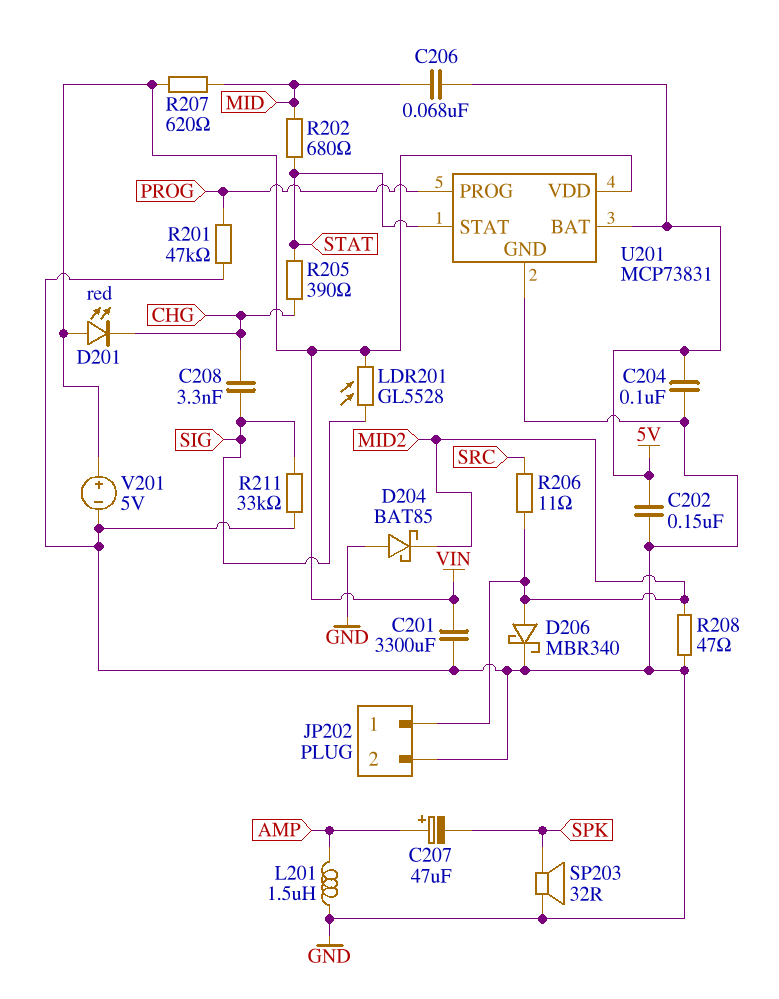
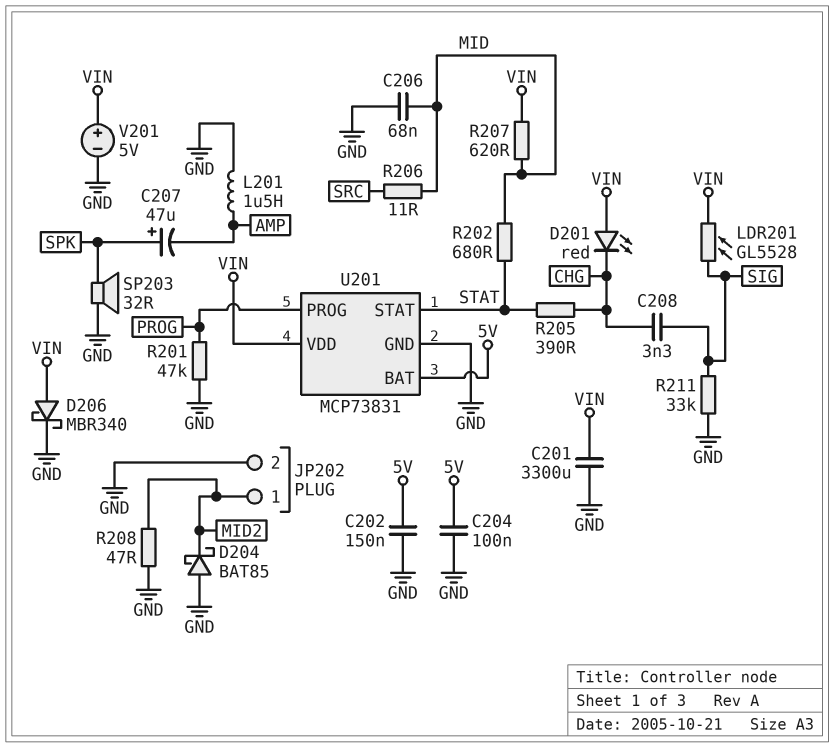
C206: 68nF (5V, MID) -> 68nF (GND, MID)
C207: 47uF (plus AMP, minus SPK) -> 47uF (plus SPK, minus AMP)
D206: schottky MBR340 (A MID2, K GND) -> schottky MBR340 (A VIN, K GND)
R206: 11 (MID2, SRC) -> 11 (MID, SRC)

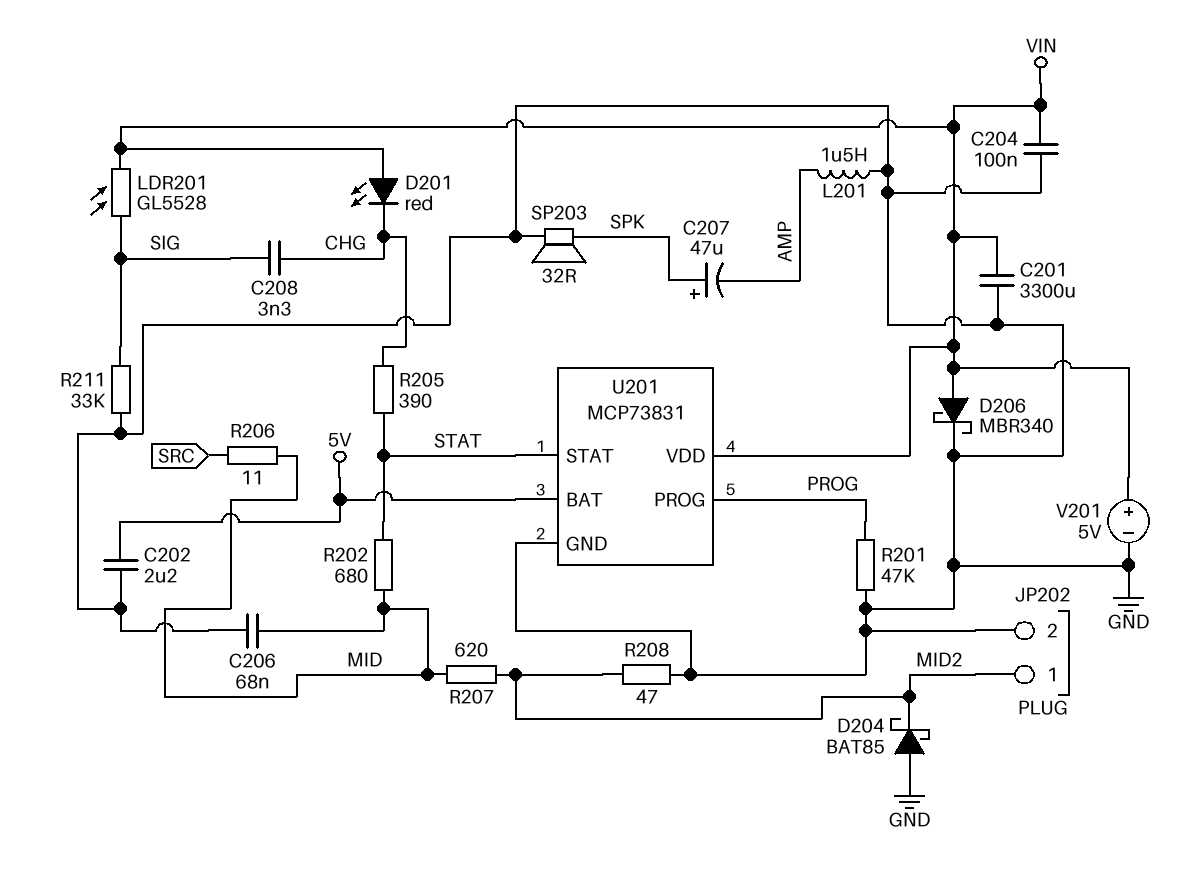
C202: 150nF (5V, GND) -> 2.2uF (5V, GND)
C204: 100nF (5V, GND) -> 100nF (GND, VIN)
R207: 620 (MID, VIN) -> 620 (MID, MID2)

